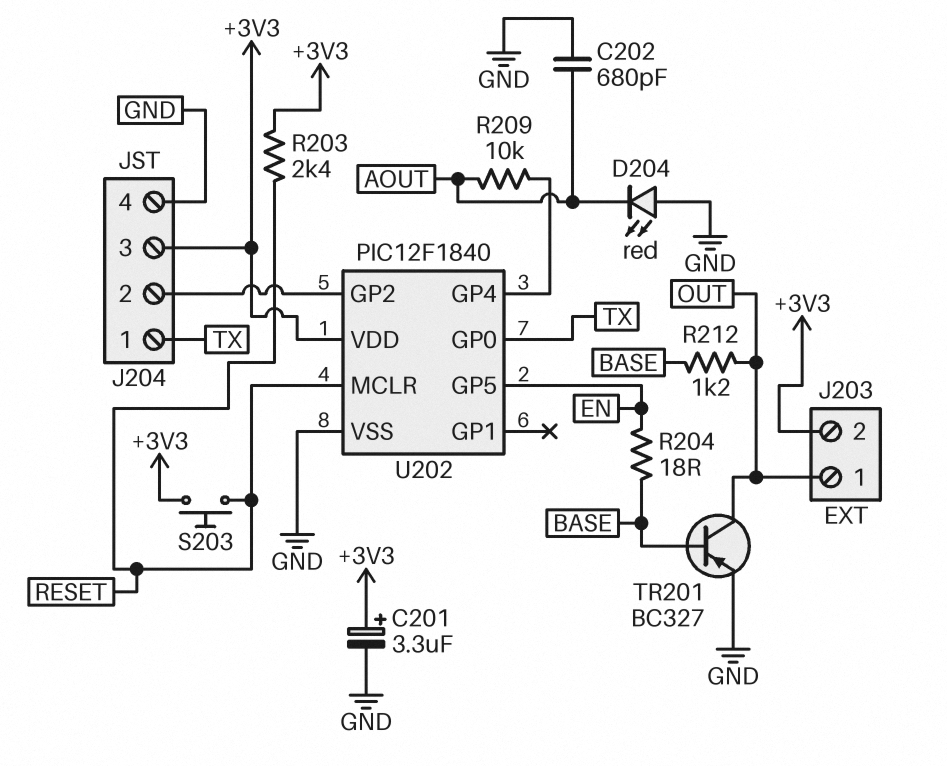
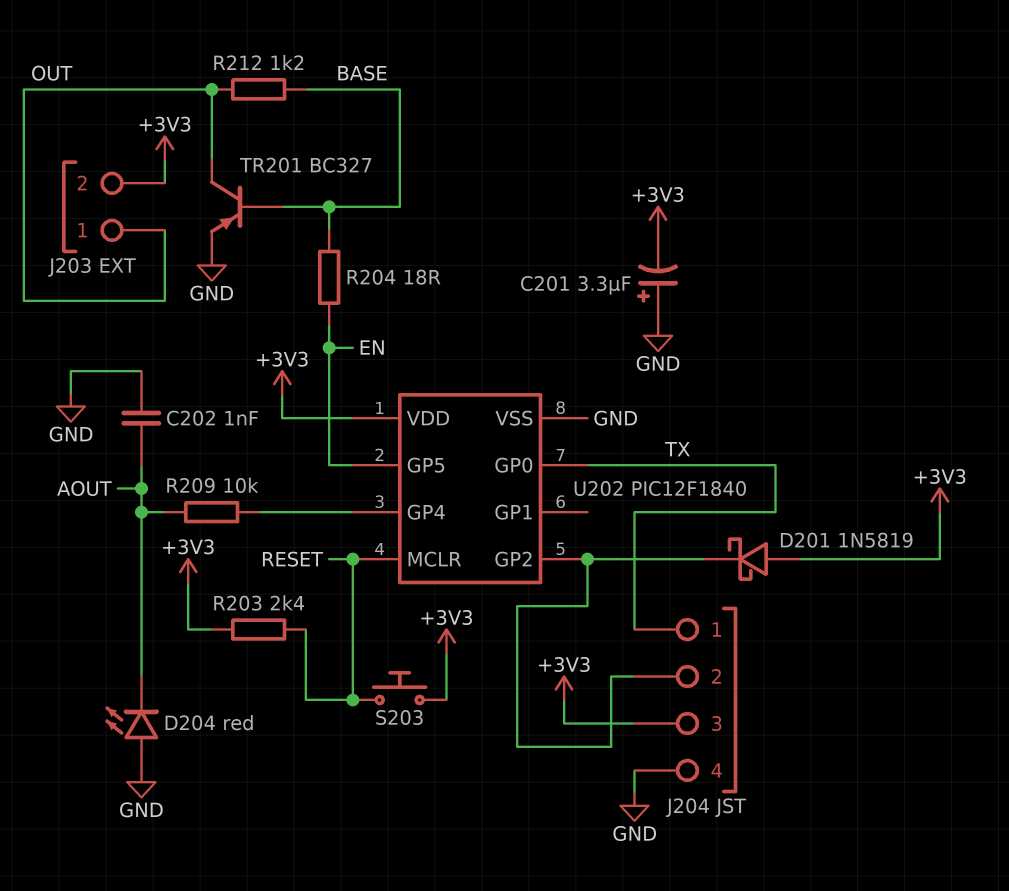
C201: 3.3uF (plus +3V3, minus GND) -> 3.3uF (plus GND, minus +3V3)
C202: 680pF (AOUT, GND) -> 1nF (AOUT, GND)
D201: none -> schottky 1N5819 (A +3V3, K J204/2)

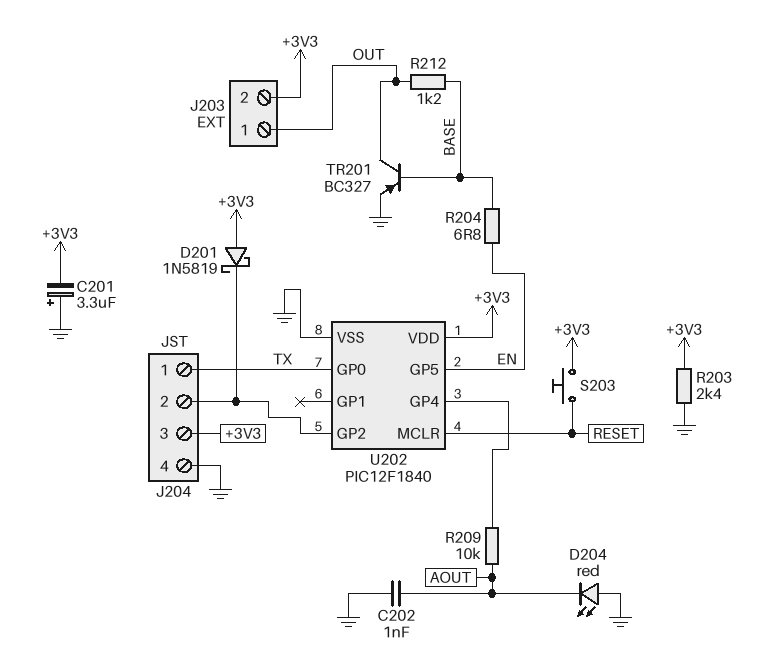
R203: 2.4k (+3V3, RESET) -> 2.4k (+3V3, GND)
R204: 18 (BASE, EN) -> 6.8 (BASE, EN)

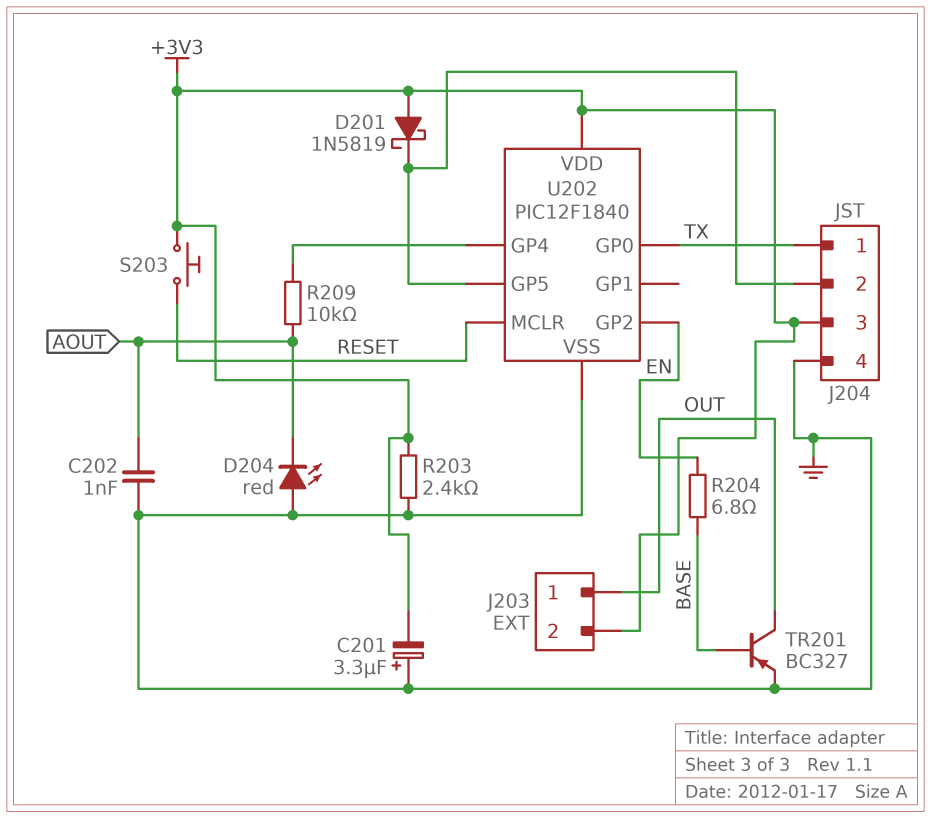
R212: 1.2k (BASE, OUT) -> none
U202 pin GP2: J204/2 -> EN
U202 pin GP5: EN -> J204/2

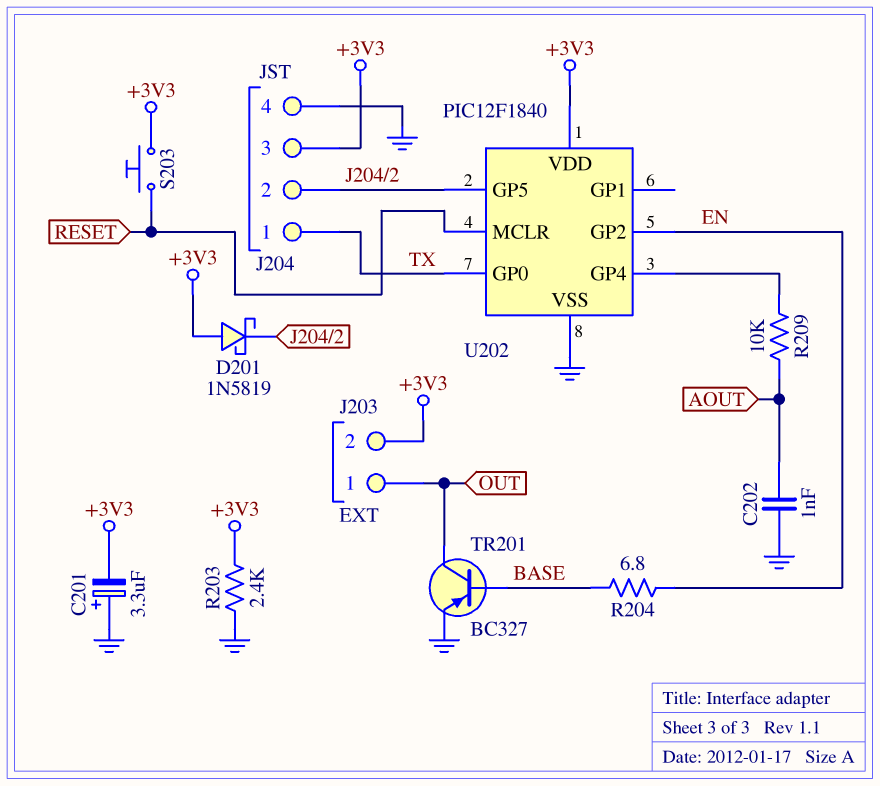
D204: LED red (A GND, K AOUT) -> none

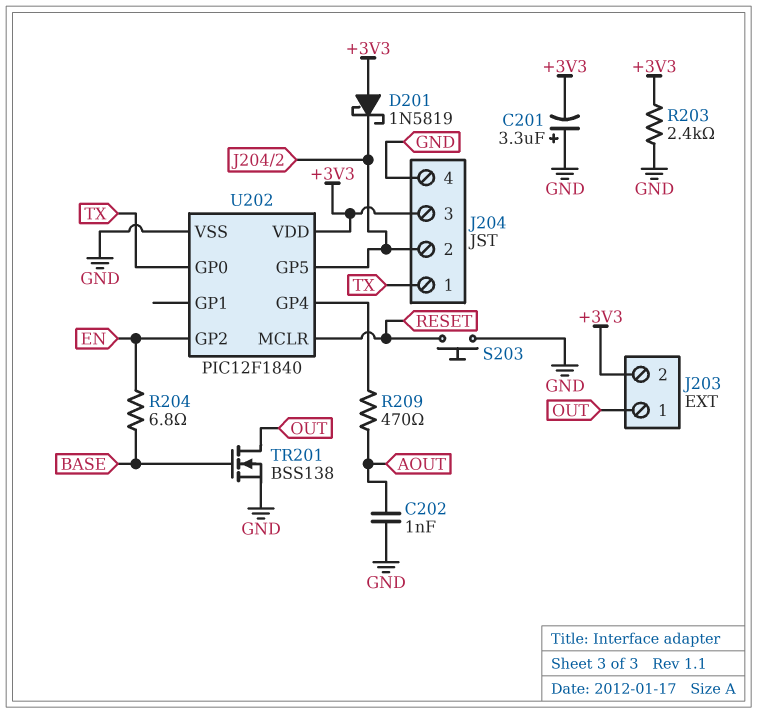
R209: 10k (AOUT, U202/GP4) -> 470 (AOUT, U202/GP4)
S203: button (+3V3, RESET) -> button (GND, RESET)
TR201: PNP BC327 (B BASE, C OUT, E GND) -> NMOS BSS138 (G BASE, D OUT, S GND)

